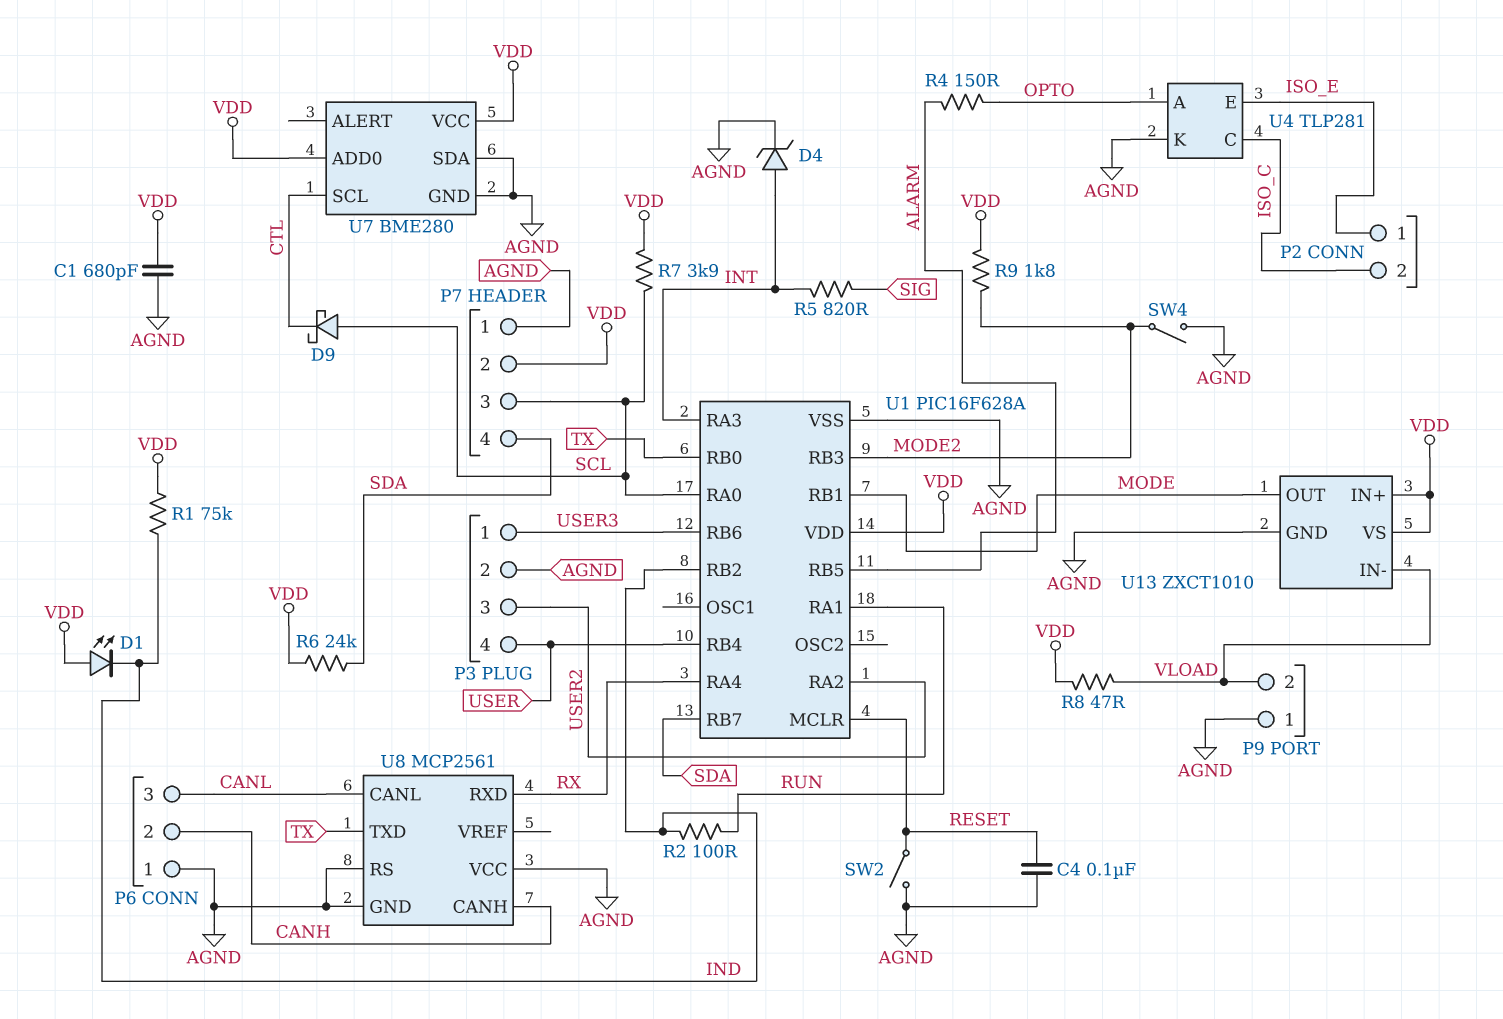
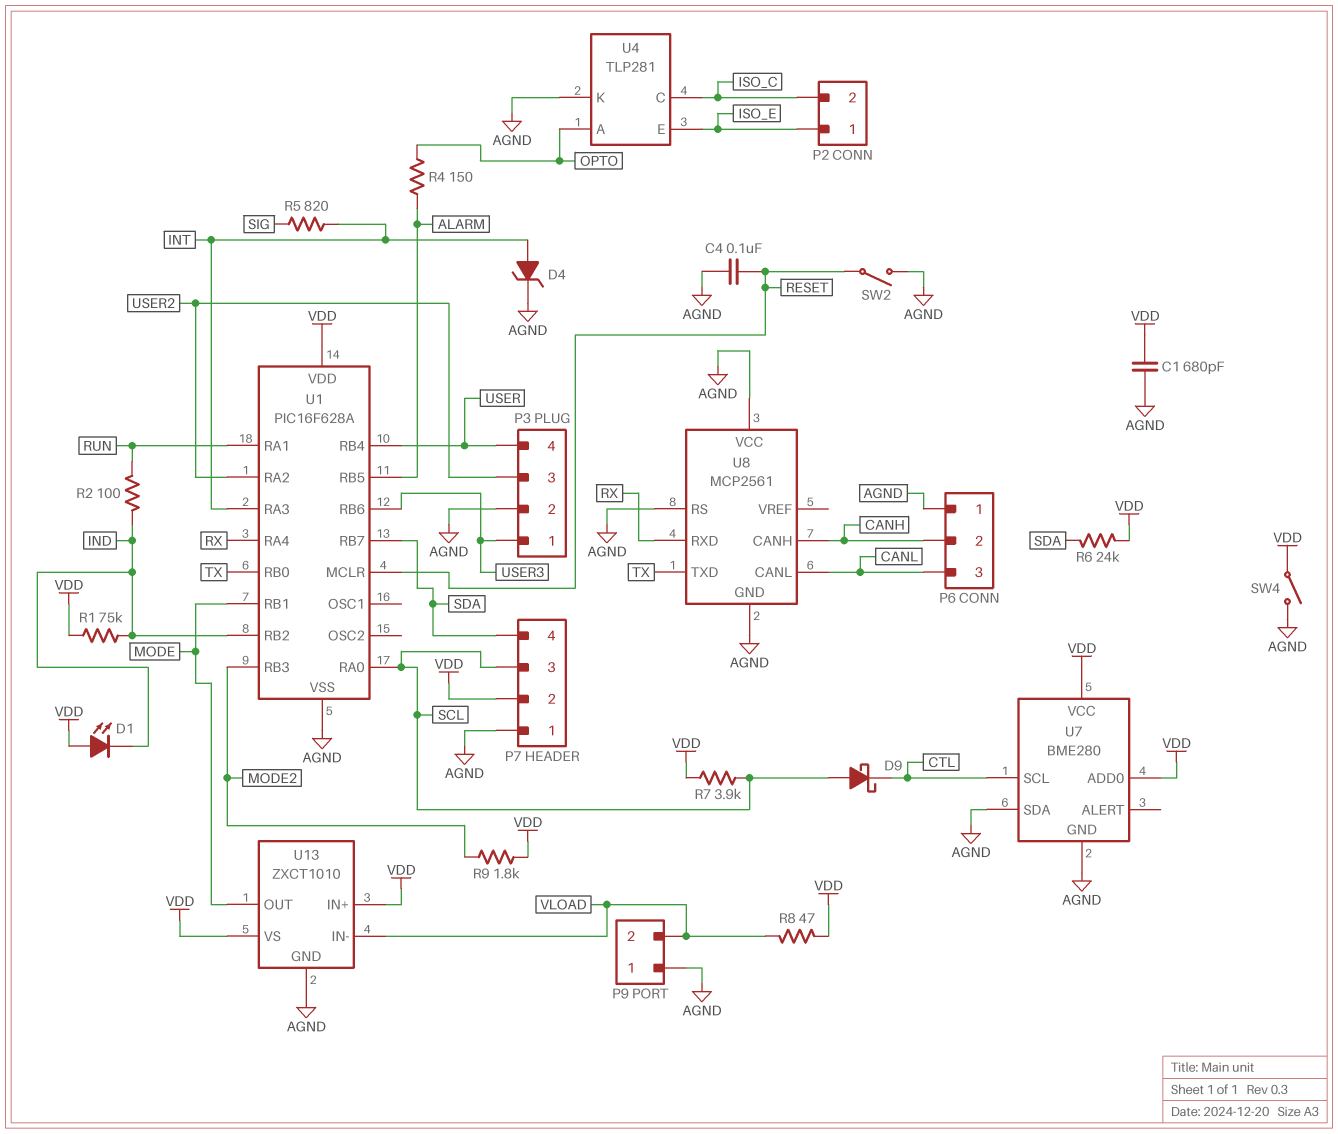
SW4: switch (AGND, MODE2) -> switch (AGND, VDD)

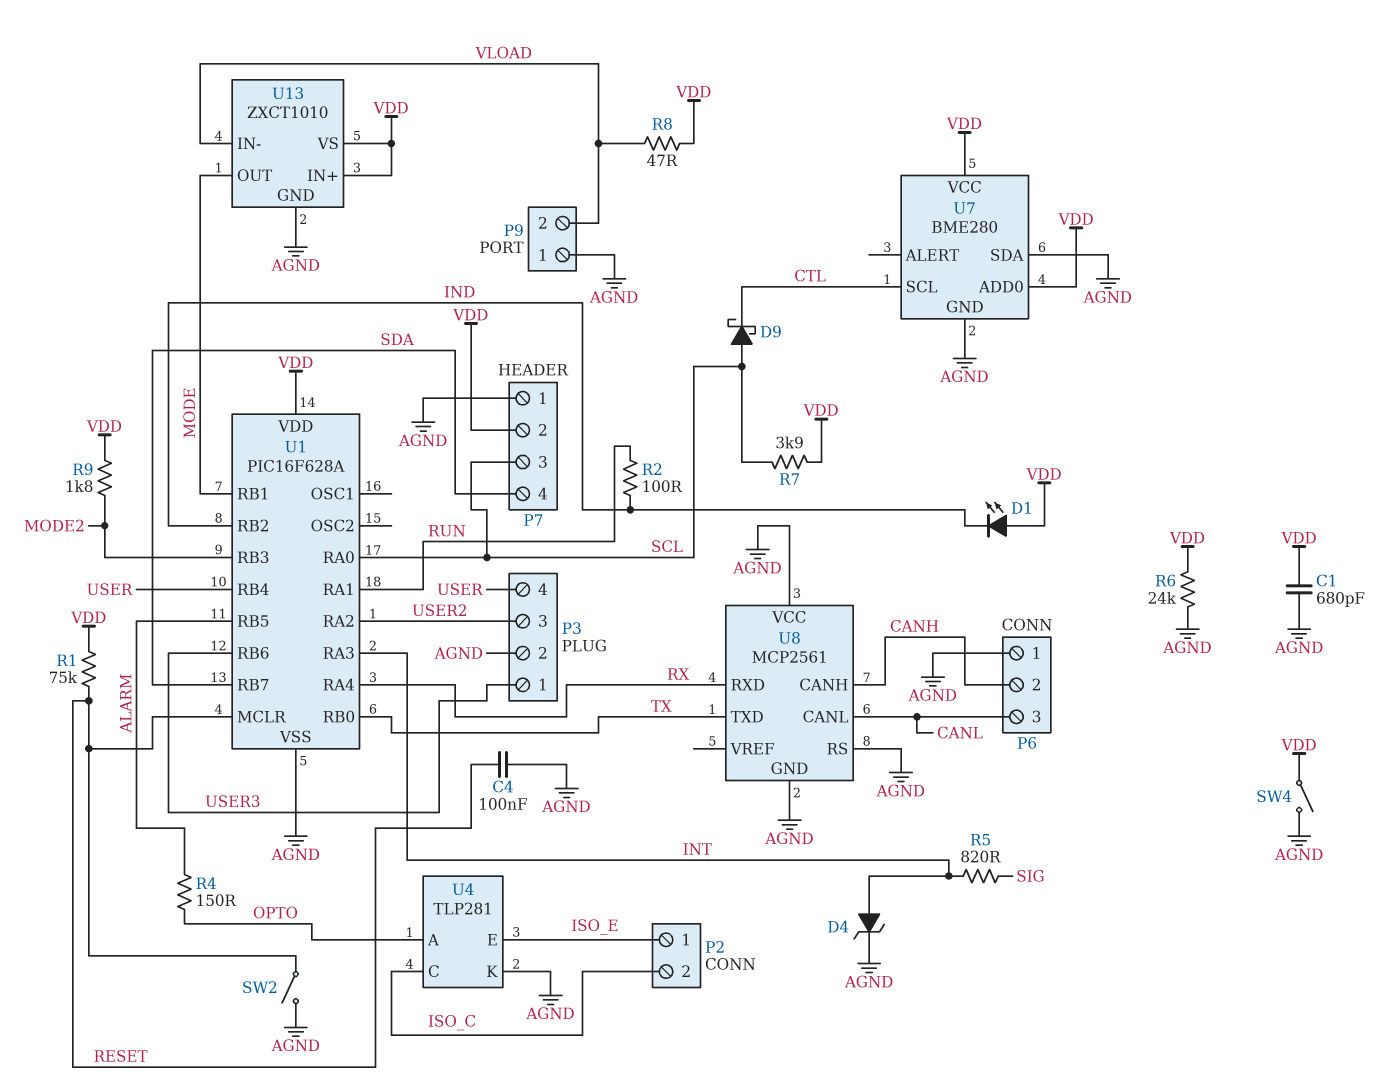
R1: 75k (IND, VDD) -> 75k (RESET, VDD)
R6: 24k (SDA, VDD) -> 24k (AGND, VDD)

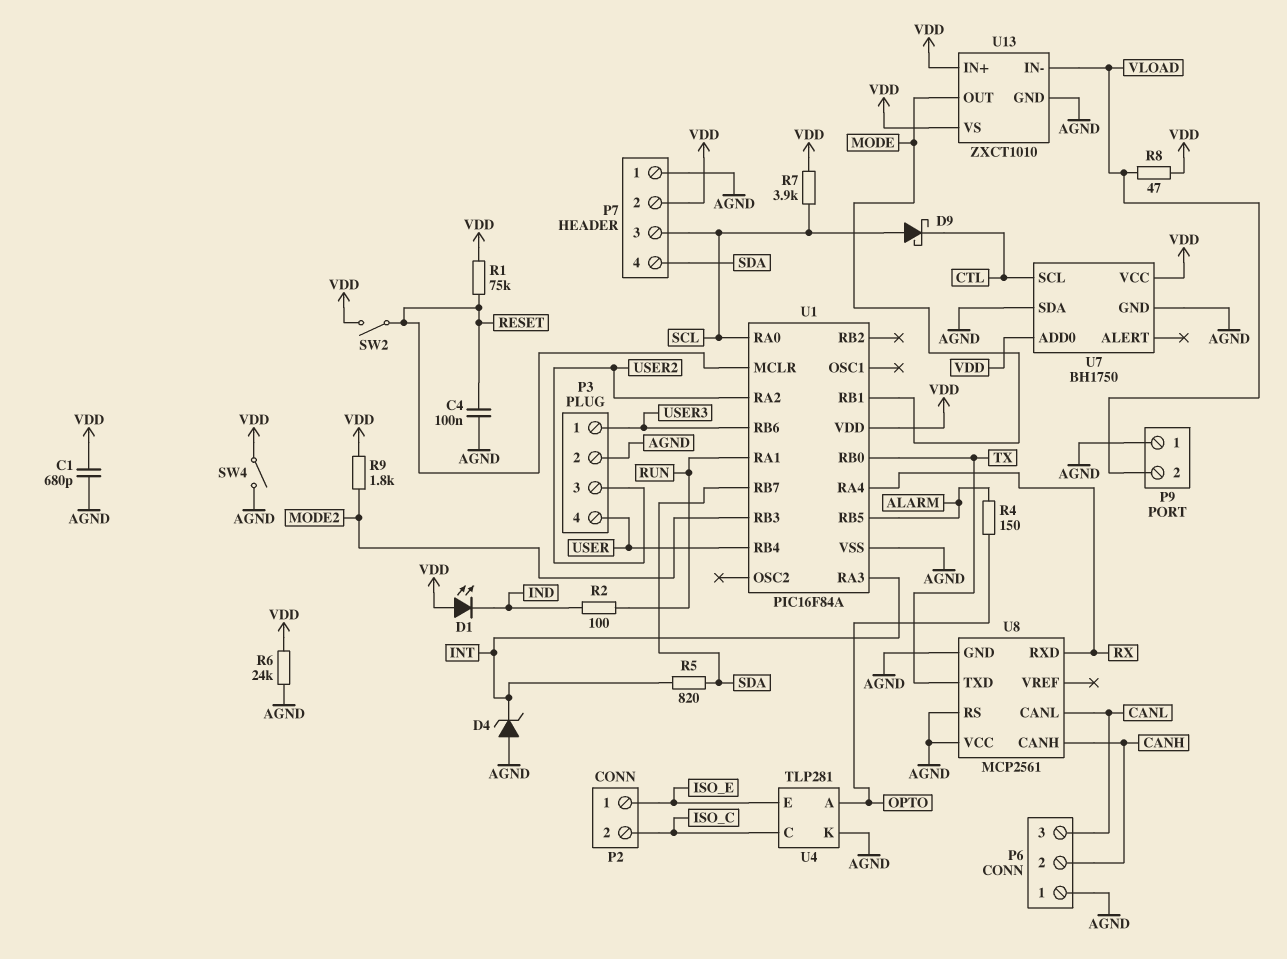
D4: zener (A INT, K AGND) -> zener (A AGND, K INT)
R5: 820 (INT, SIG) -> 820 (INT, SDA)
SW2: switch (AGND, RESET) -> switch (RESET, VDD)
U1: PIC16F628A -> PIC16F84A
U1 pin RB2: IND -> none
U7: BME280 -> BH1750

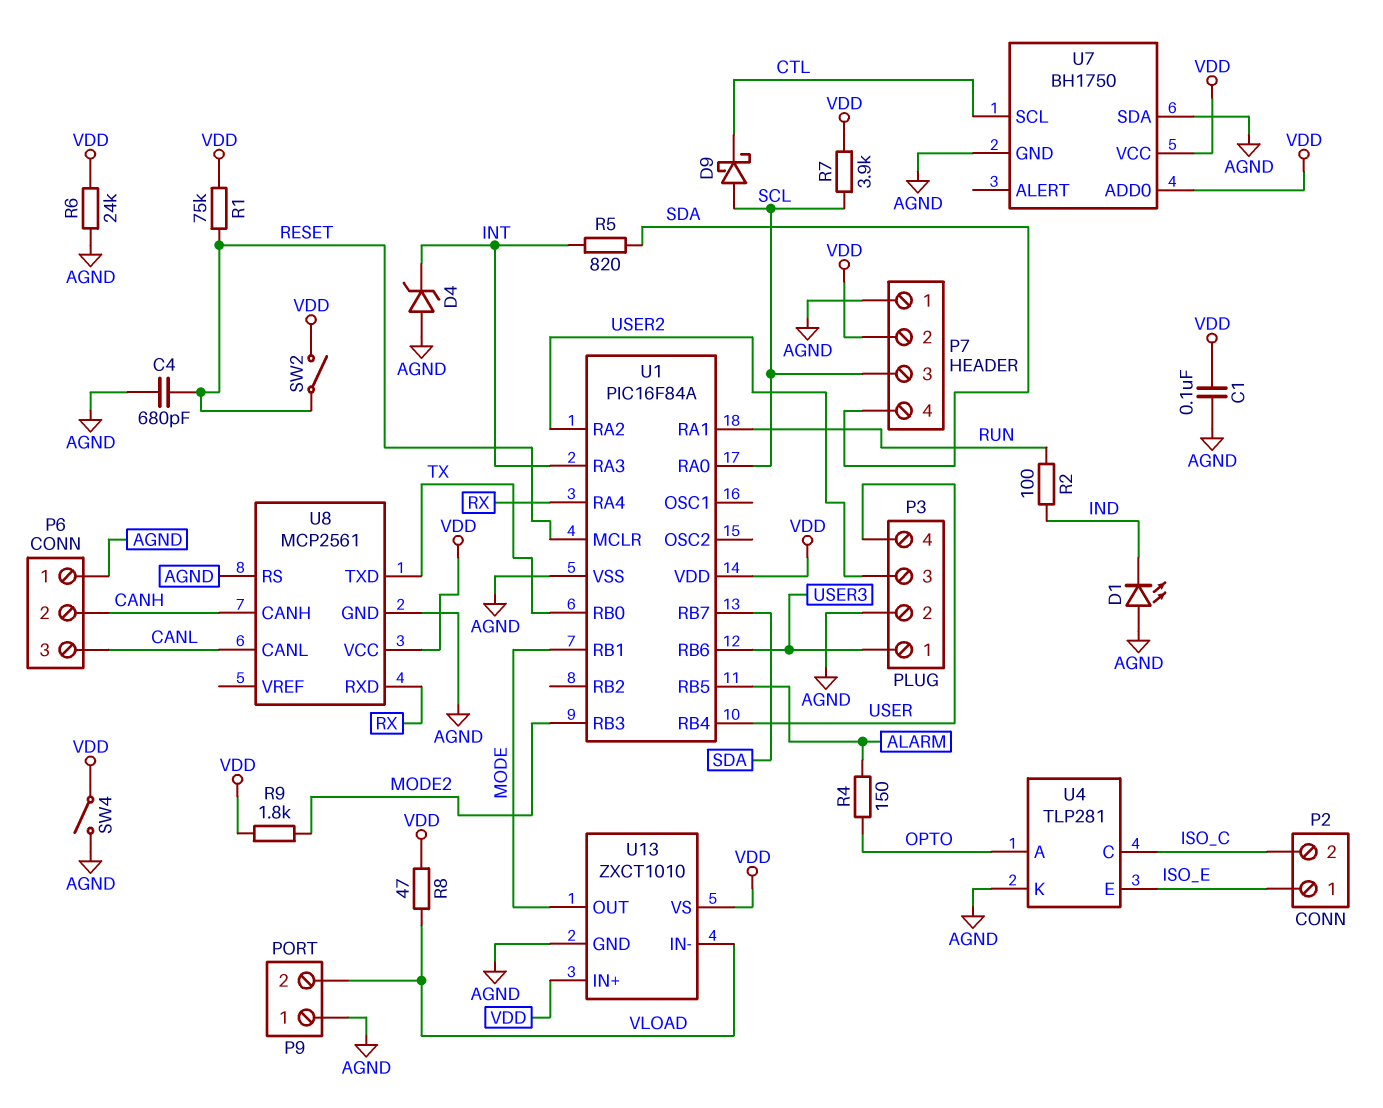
C1: 680pF (AGND, VDD) -> 100nF (AGND, VDD)
C4: 100nF (AGND, RESET) -> 680pF (AGND, RESET)
D1: LED (A VDD, K IND) -> LED (A AGND, K IND)
U8 pin VCC: AGND -> VDD

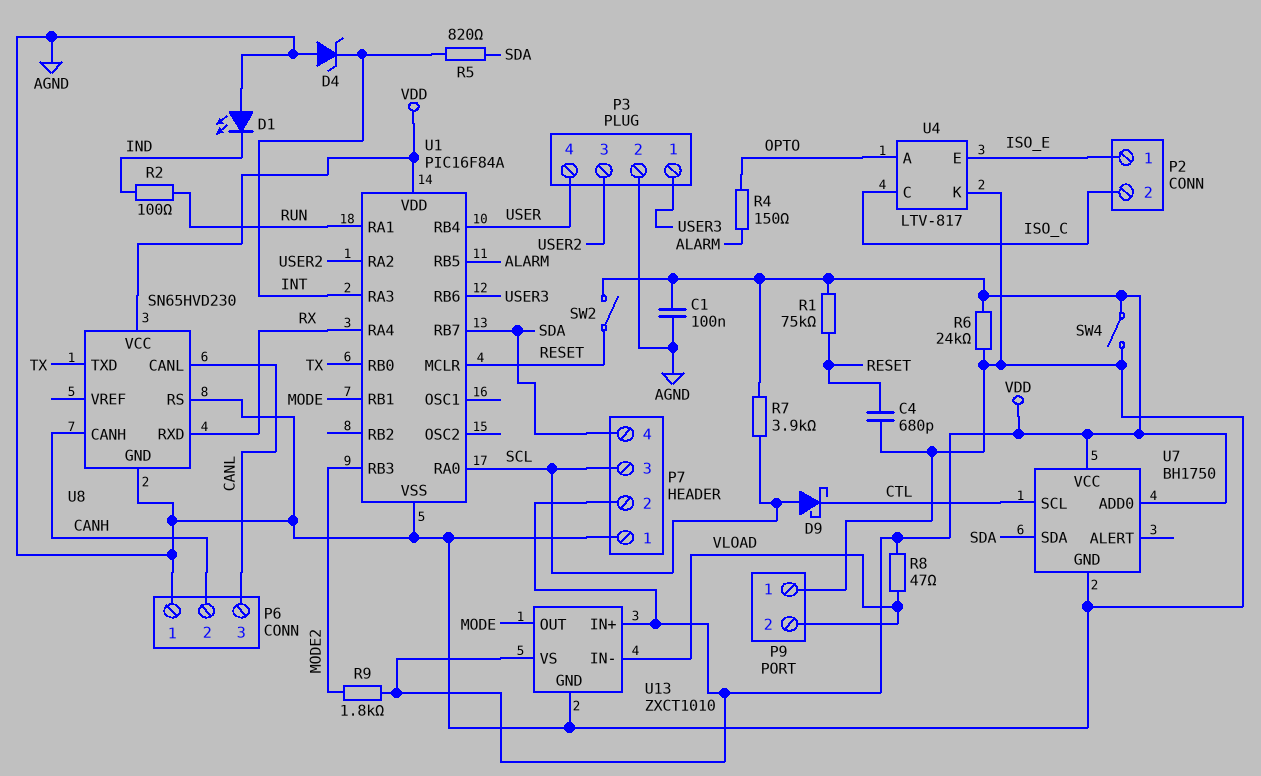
U4: TLP281 -> LTV-817
U7 pin SDA: AGND -> SDA
U8: MCP2561 -> SN65HVD230

